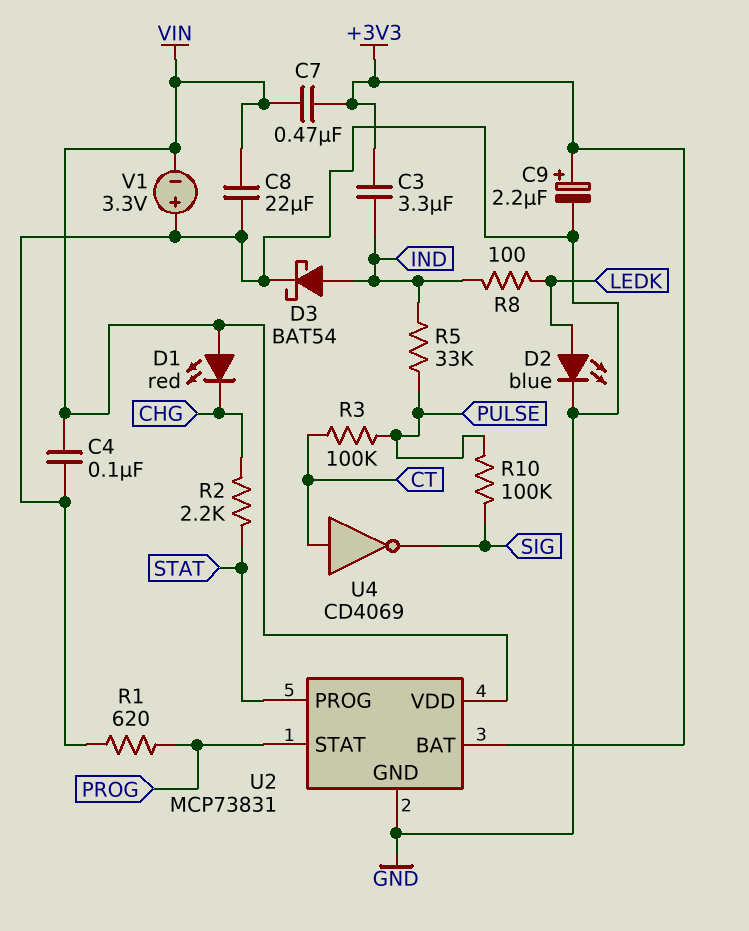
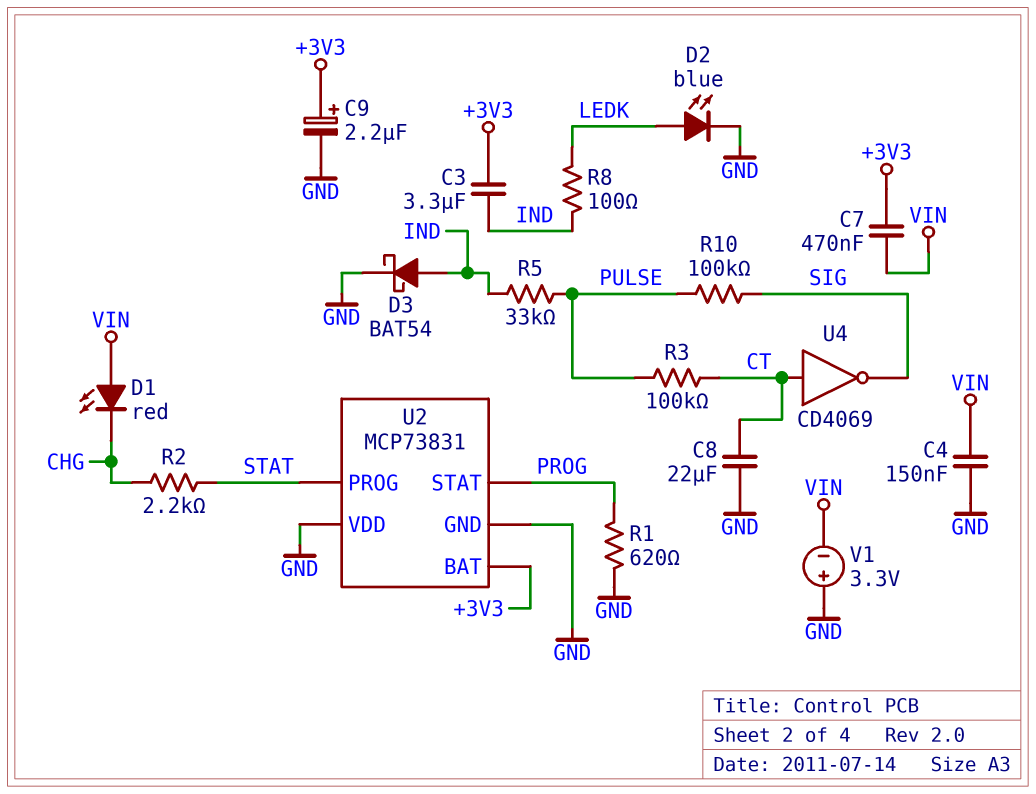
C4: 100nF (GND, VIN) -> 150nF (GND, VIN)
C8: 22uF (GND, VIN) -> 22uF (CT, GND)
U2 pin VDD: VIN -> GND

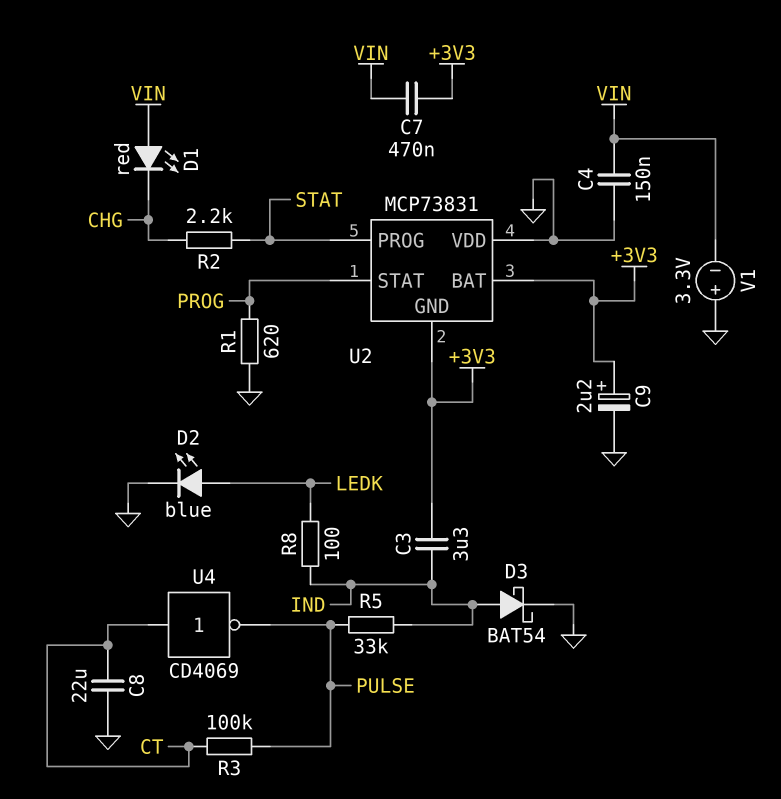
R10: 100k (PULSE, SIG) -> none
U2 pin GND: GND -> +3V3
U4: NOT CD4069 (in CT, out SIG) -> NOT CD4069 (in CT, out PULSE)

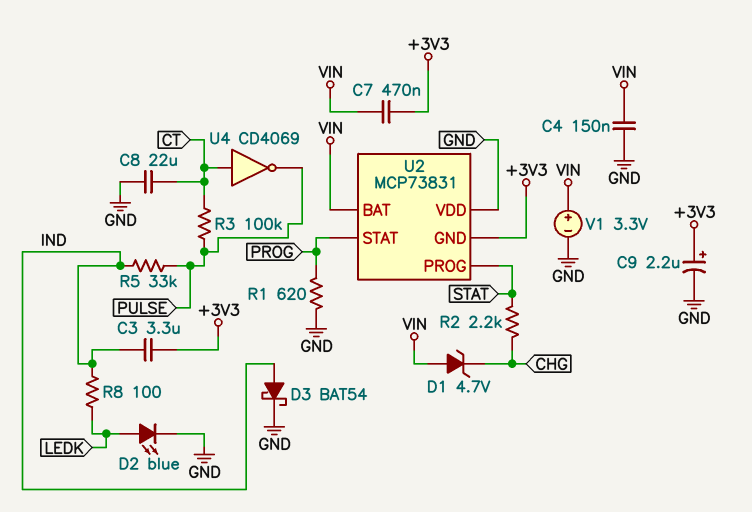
D1: LED red (A VIN, K CHG) -> zener 4.7V (A VIN, K CHG)
U2 pin BAT: +3V3 -> VIN
V1: 3.3V (plus GND, minus VIN) -> 3.3V (plus VIN, minus GND)

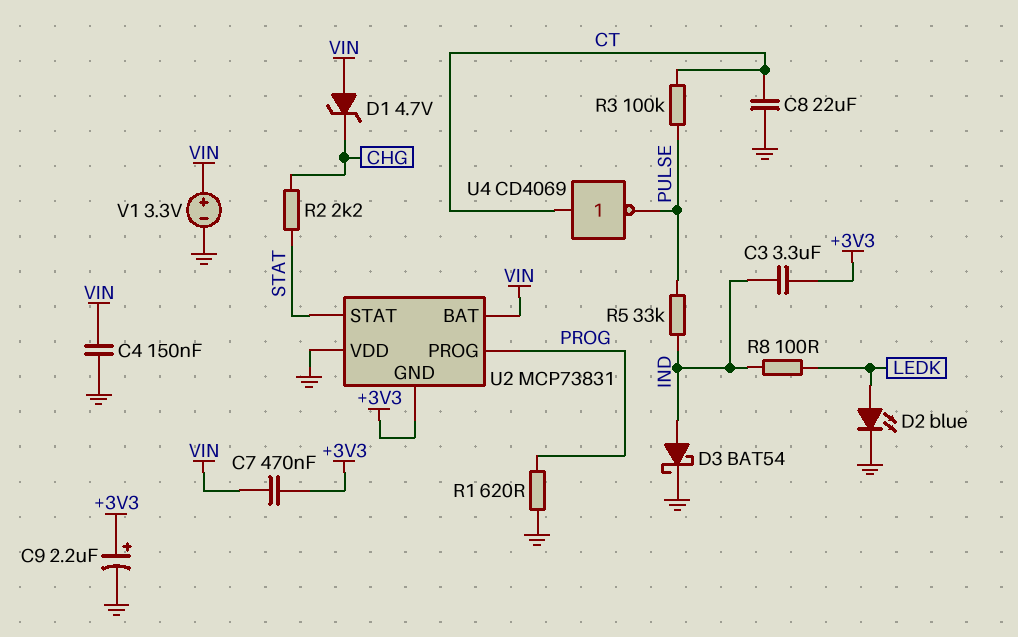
U2 pin PROG: STAT -> PROG
U2 pin STAT: PROG -> STAT

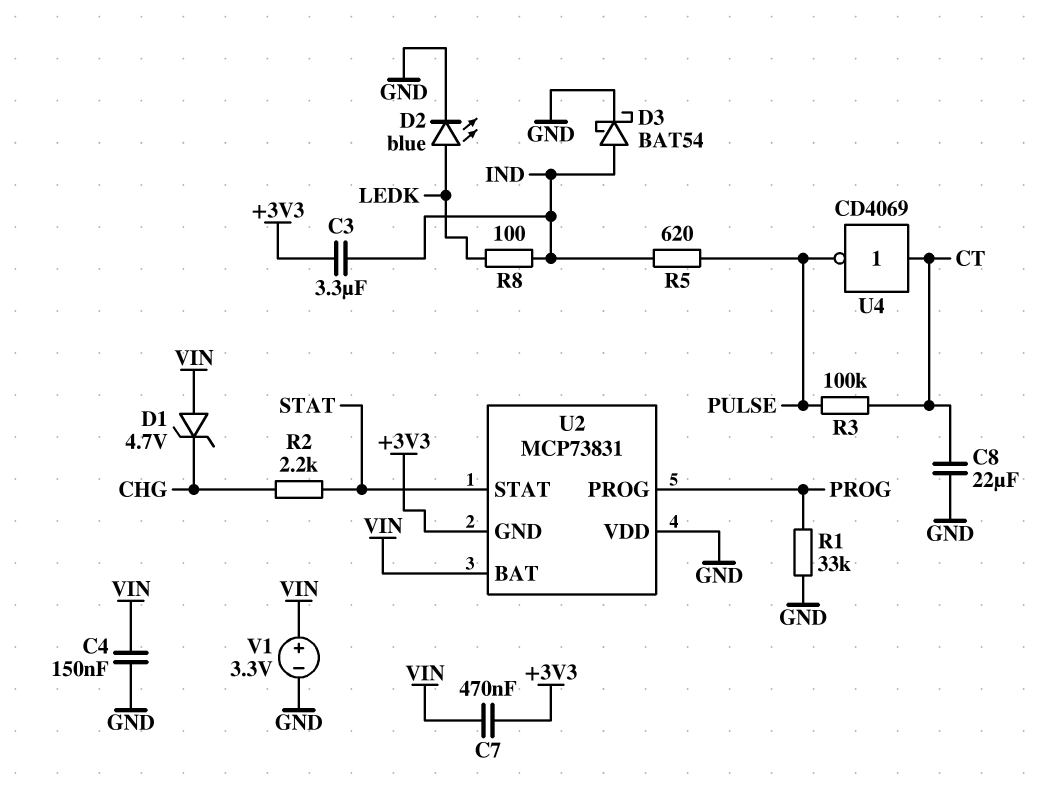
C9: 2.2uF (plus +3V3, minus GND) -> none
R1: 620 (GND, PROG) -> 33k (GND, PROG)
R5: 33k (IND, PULSE) -> 620 (IND, PULSE)

